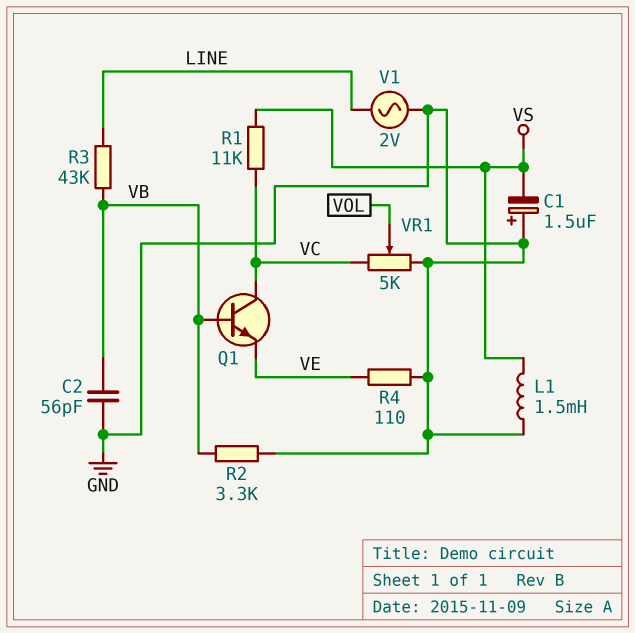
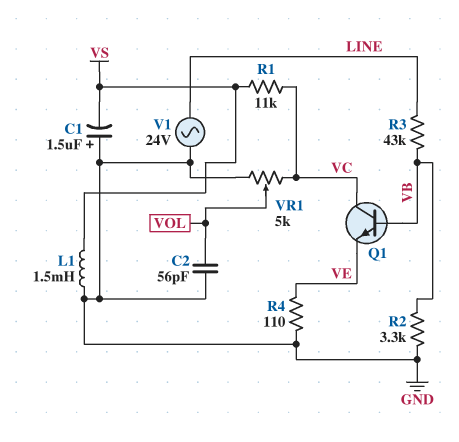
C2: 56pF (GND, VB) -> 56pF (GND, VOL)
V1: AC 2V (GND, LINE) -> AC 24V (GND, LINE)

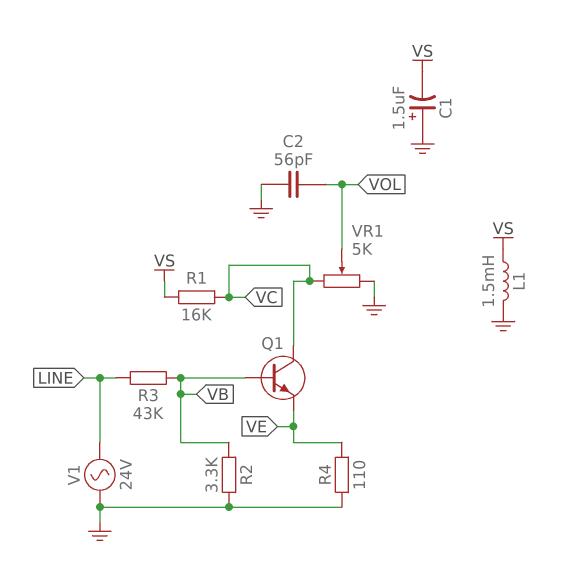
R1: 11k (VC, VS) -> 16k (VC, VS)

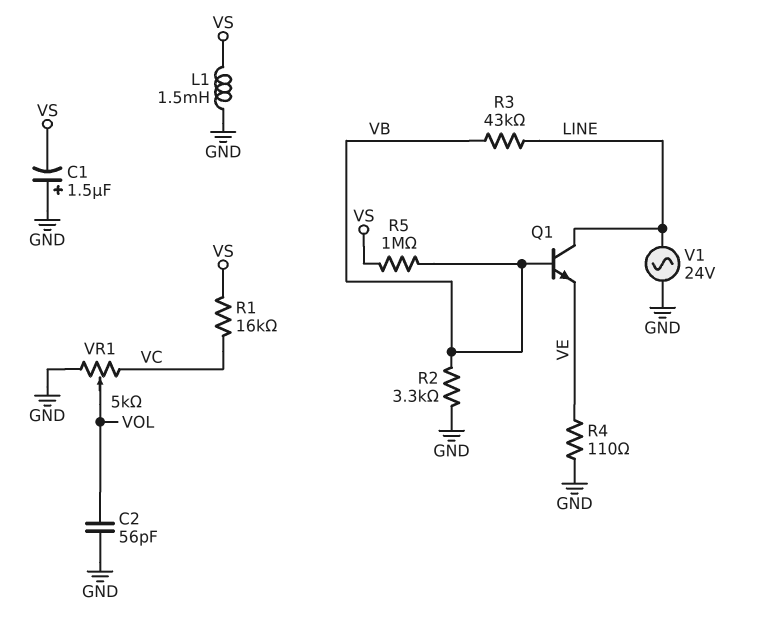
Q1: NPN (B VB, C VC, E VE) -> NPN (B VB, C LINE, E VE)
R5: none -> 1M (VB, VS)

